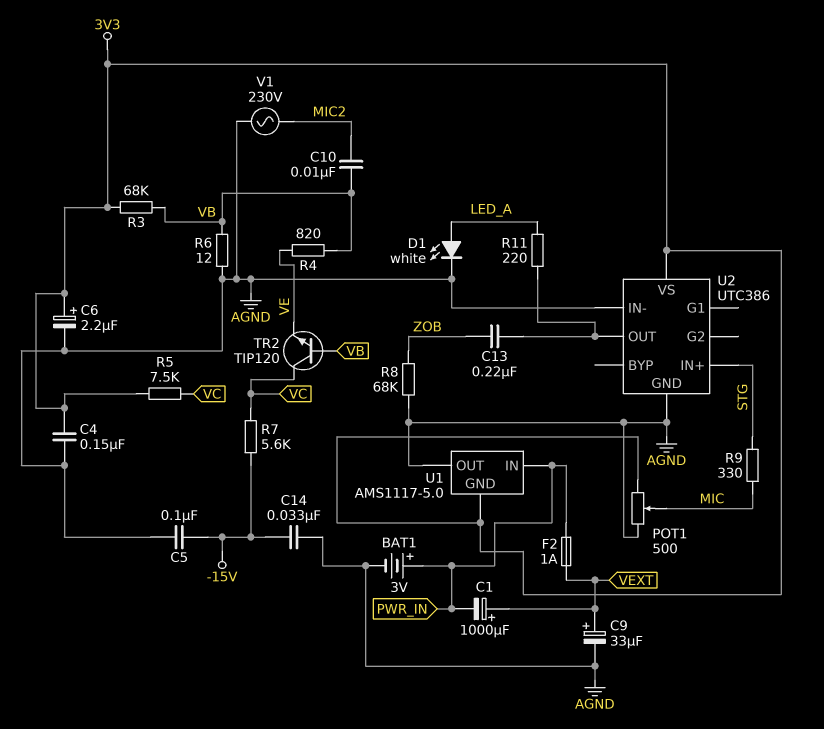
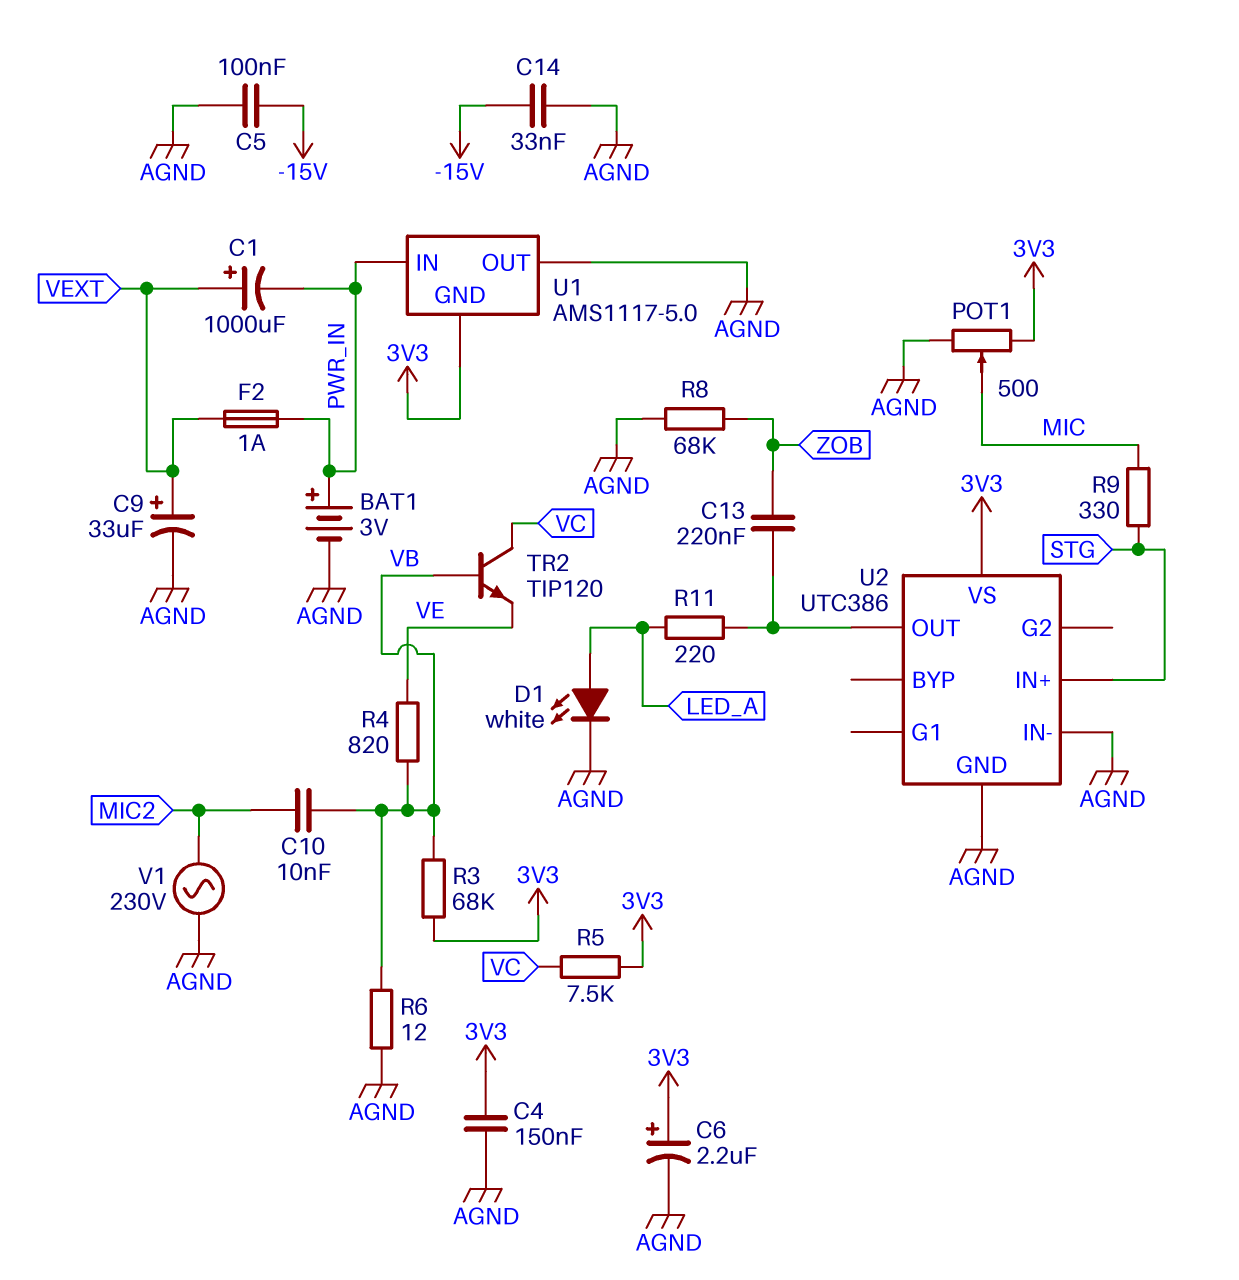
R7: 5.6k (-15V, VC) -> none

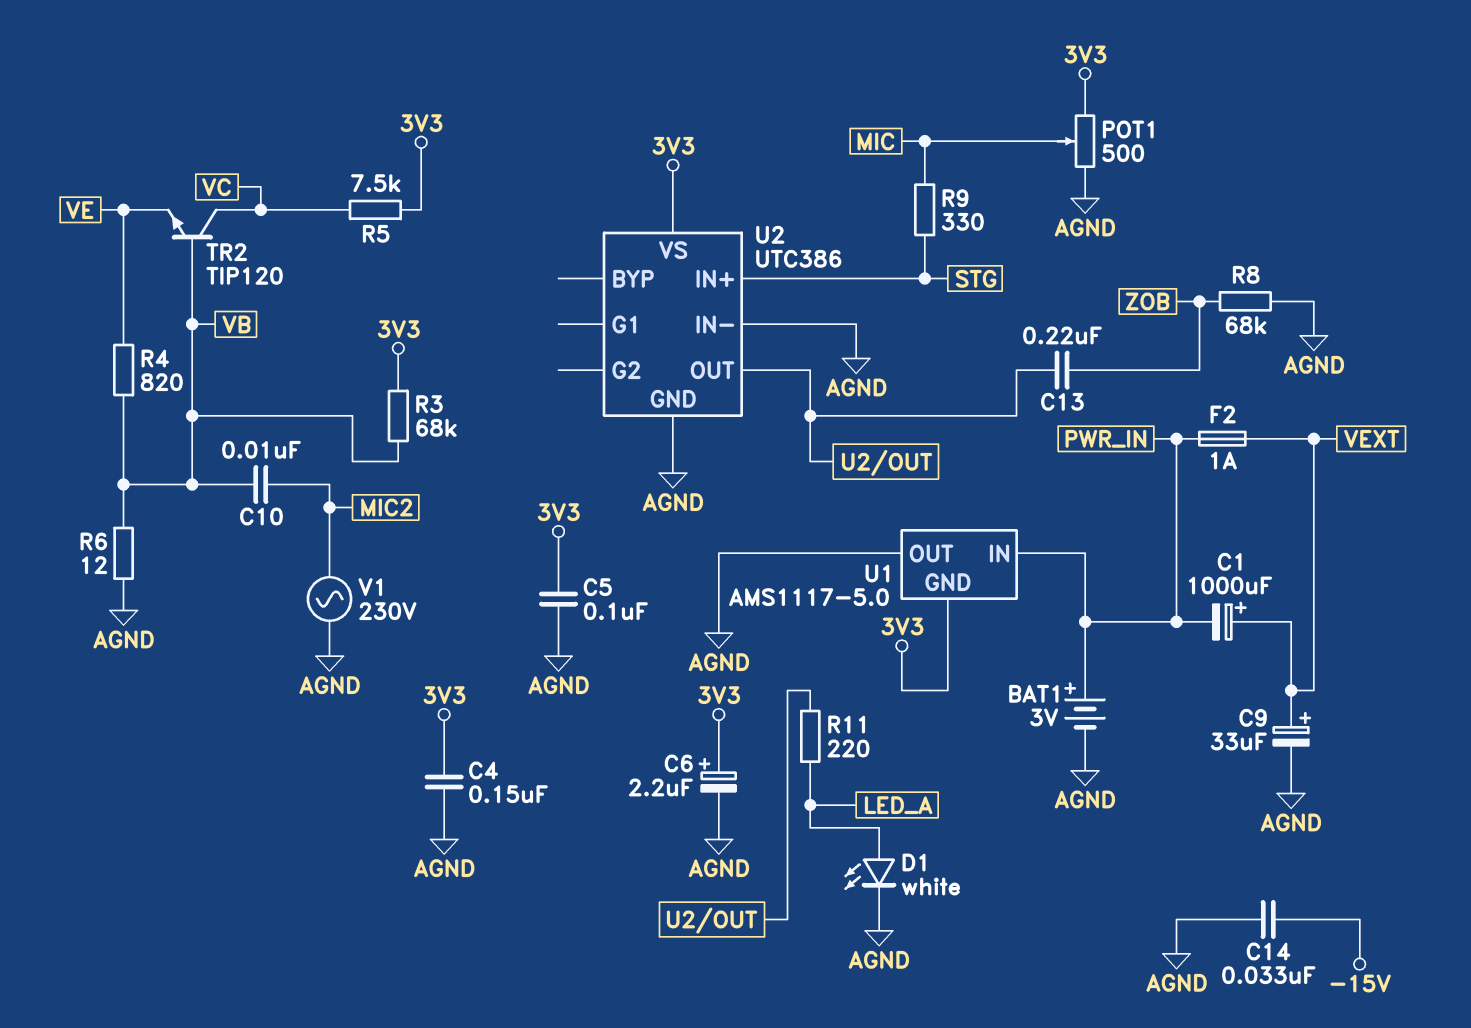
C5: 100nF (-15V, AGND) -> 100nF (3V3, AGND)

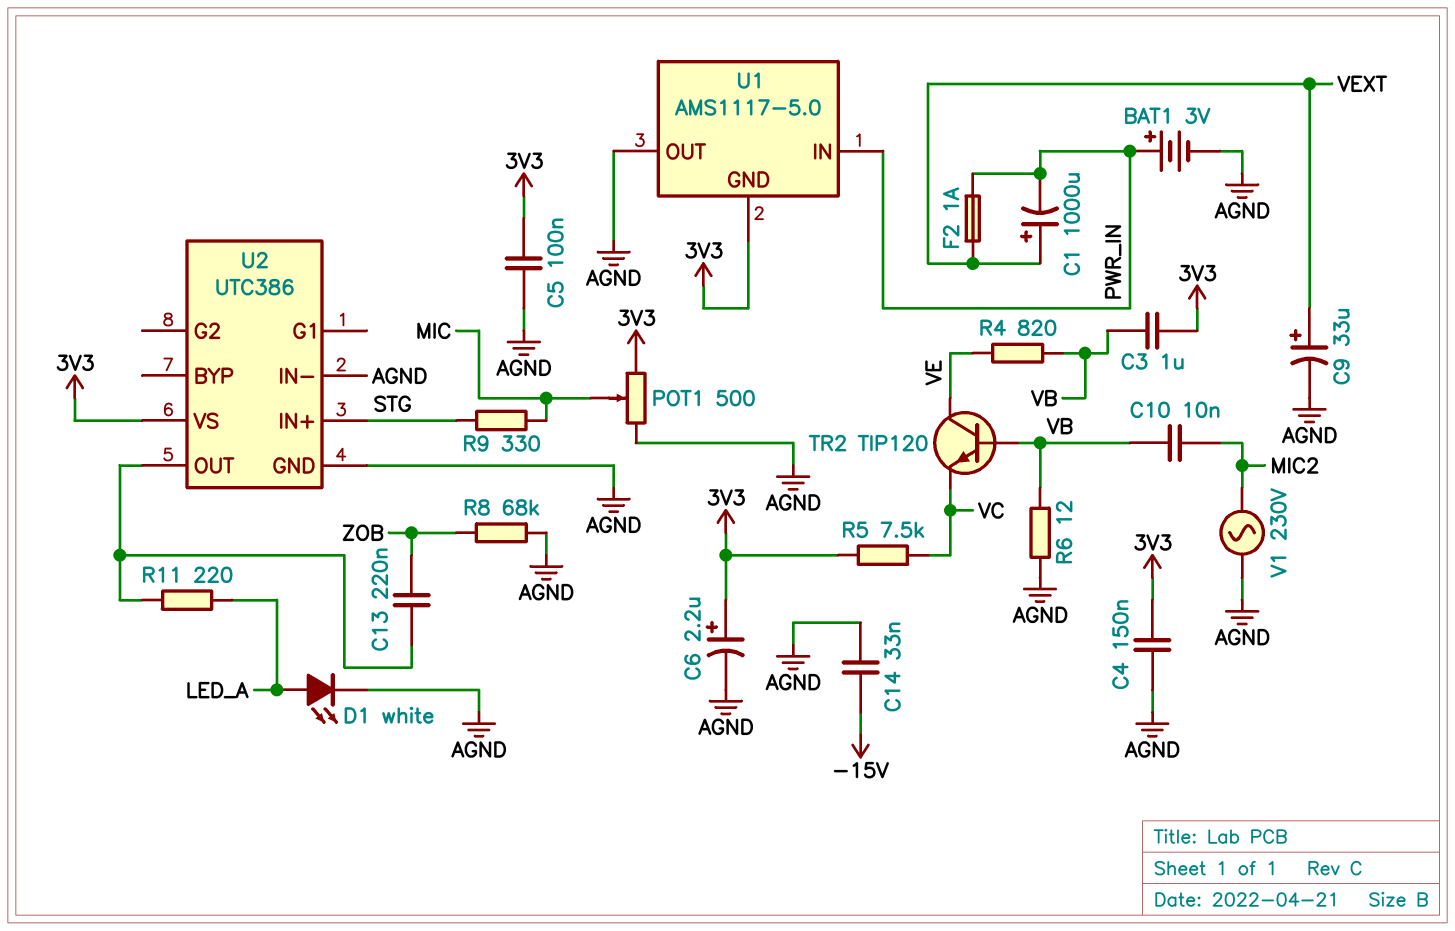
C3: none -> 1uF (3V3, VB)
R3: 68k (3V3, VB) -> none
TR2: NPN TIP120 (B VB, C VC, E VE) -> NPN TIP120 (B VB, C VE, E VC)

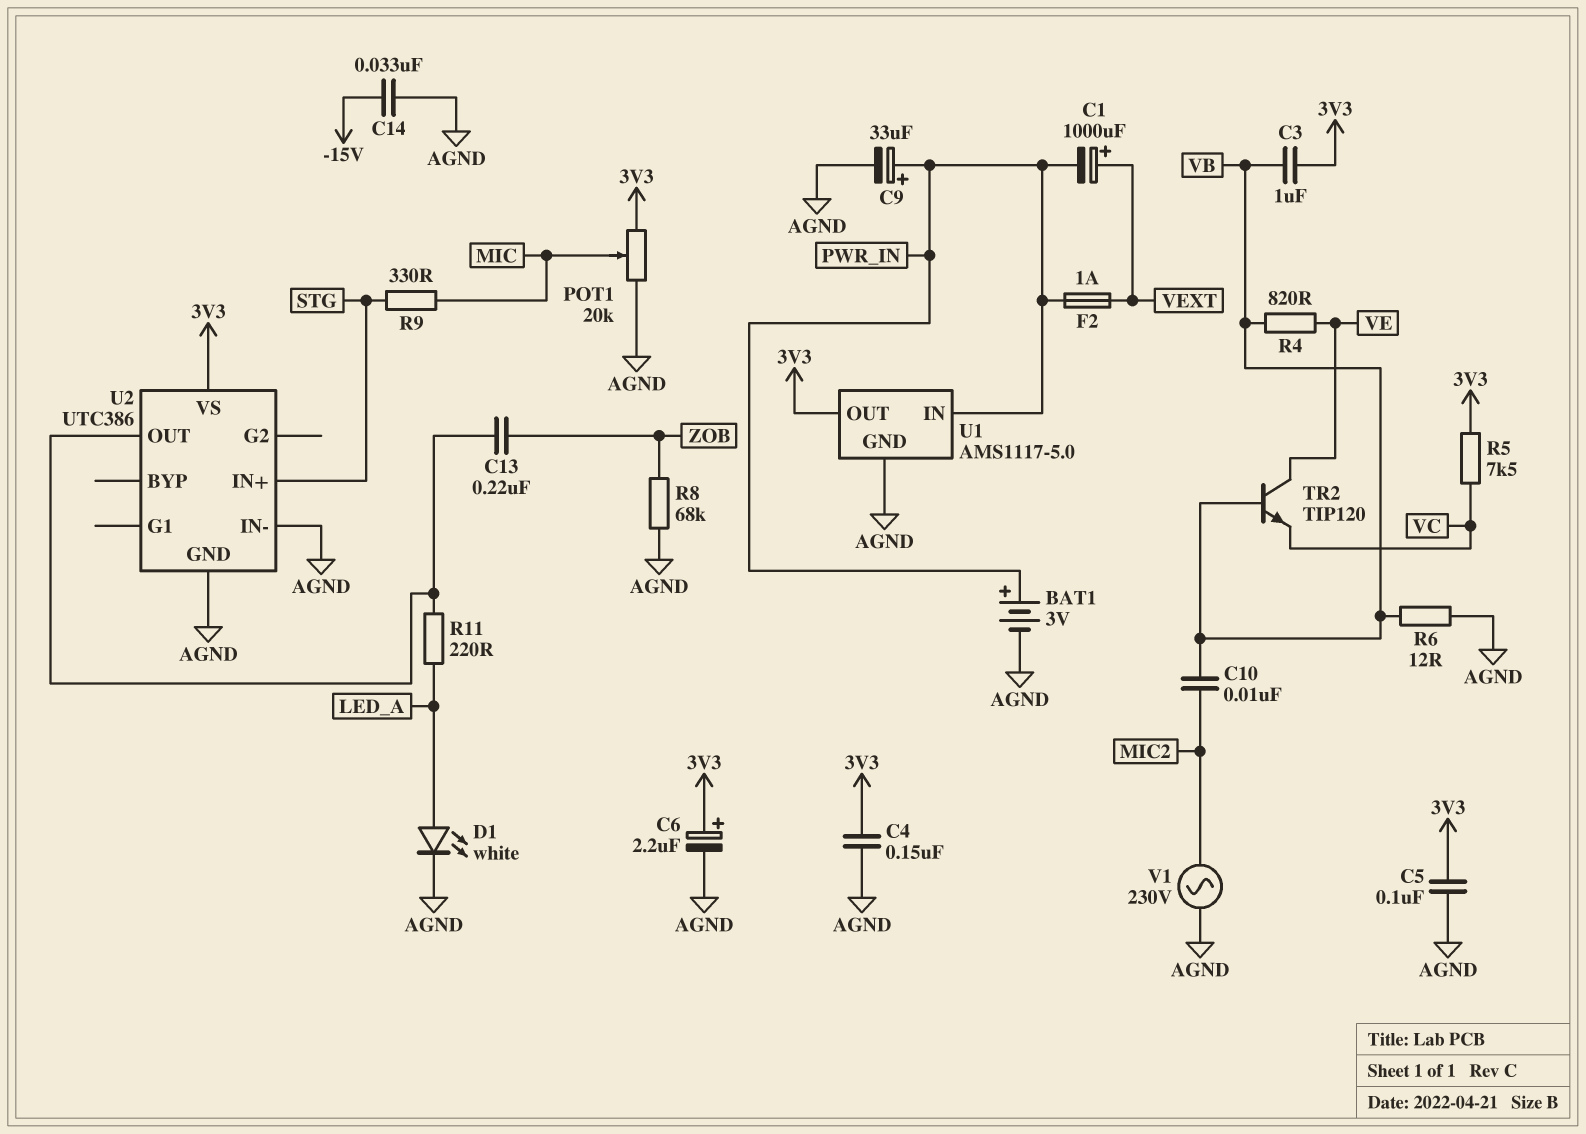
C9: 33uF (plus VEXT, minus AGND) -> 33uF (plus PWR_IN, minus AGND)
POT1: 500 (3V3, AGND, wiper MIC) -> 20k (3V3, AGND, wiper MIC)
U1 pin GND: 3V3 -> AGND
U1 pin OUT: AGND -> 3V3

